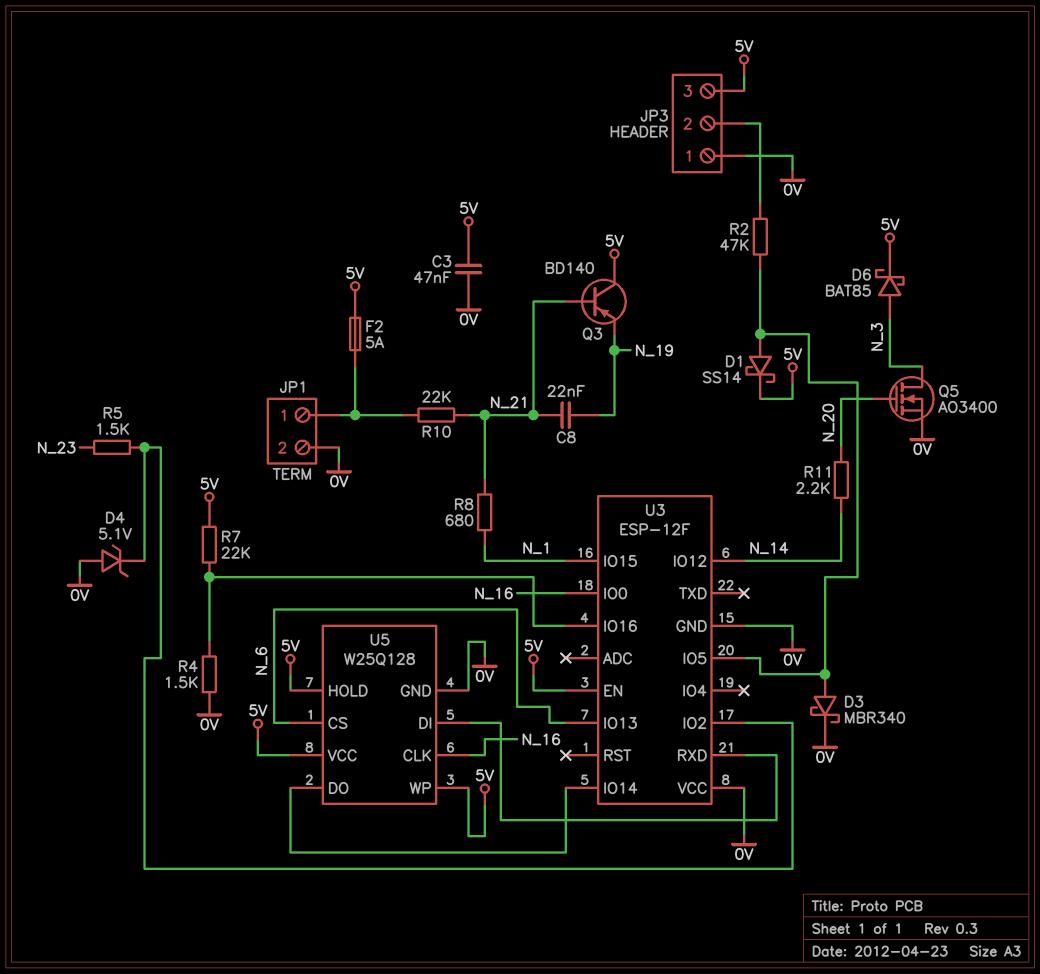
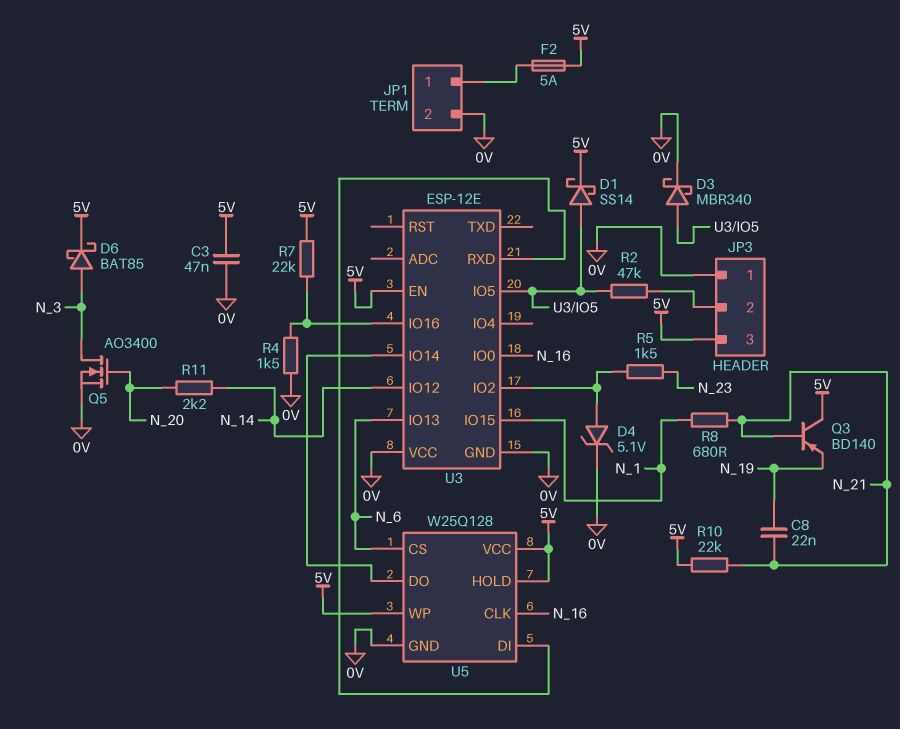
D4: zener 5.1V (A 0V, K U3/IO2) -> zener 5.1V (A U3/IO2, K 0V)
R10: 22k (JP1/1, N_21) -> 22k (5V, N_21)
U3: ESP-12F -> ESP-12E

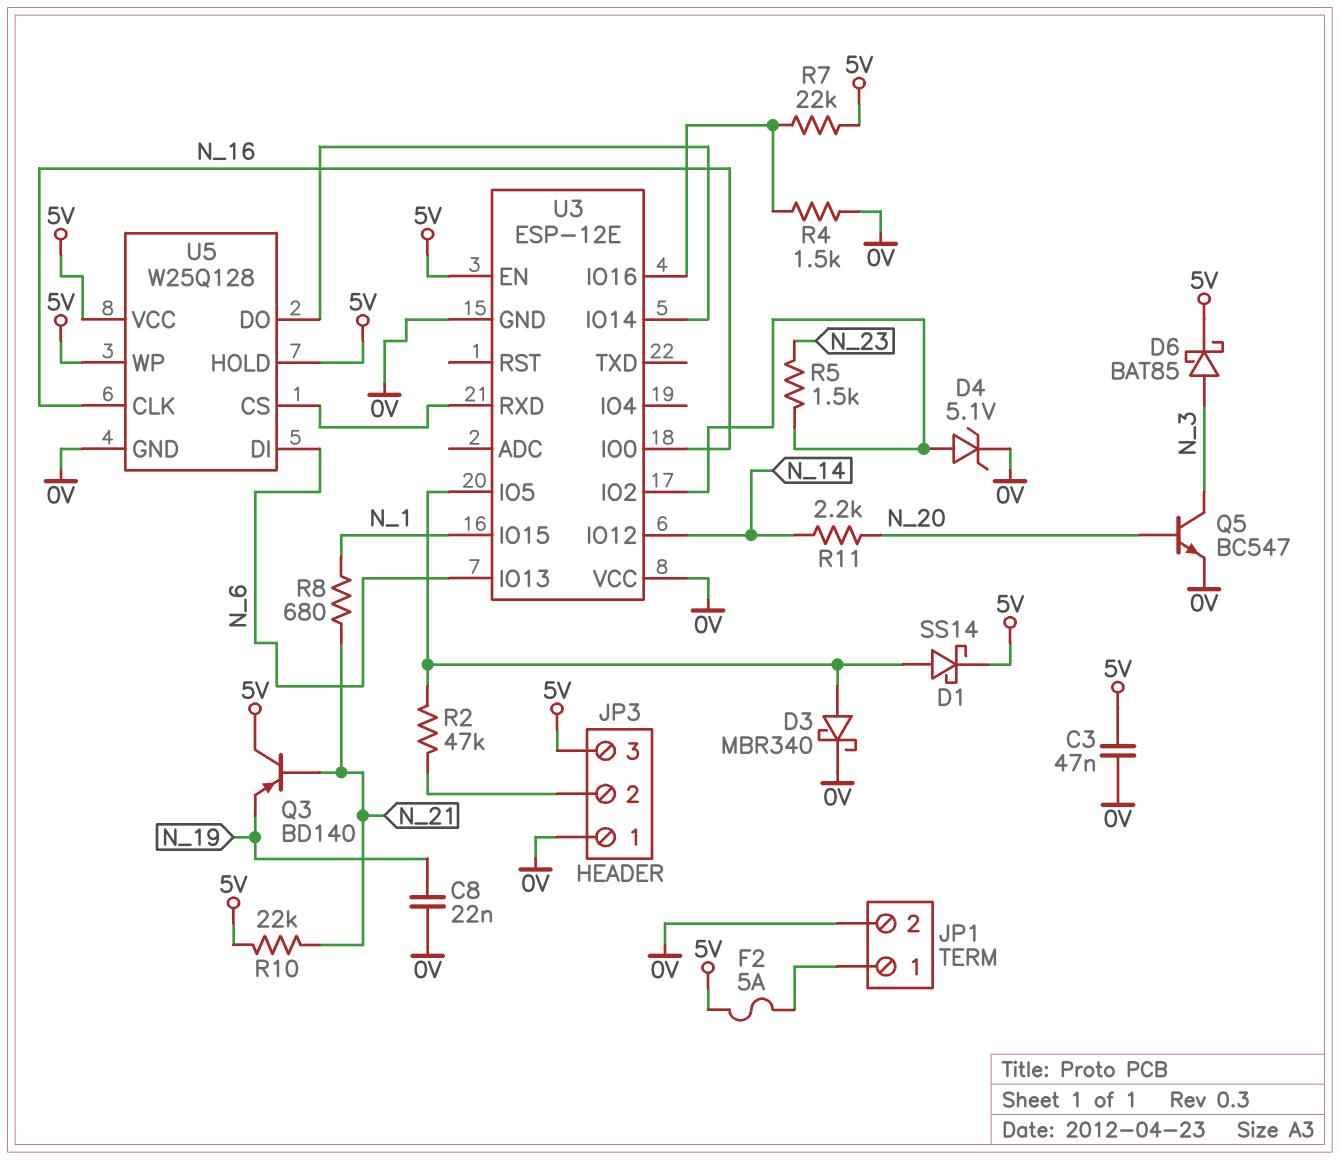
C8: 22nF (N_19, N_21) -> 22nF (0V, N_19)
Q5: NMOS AO3400 (G N_20, D N_3, S 0V) -> NPN BC547 (B N_20, C N_3, E 0V)
U5 pin CS: N_6 -> U3/RXD
U5 pin DI: U3/RXD -> N_6

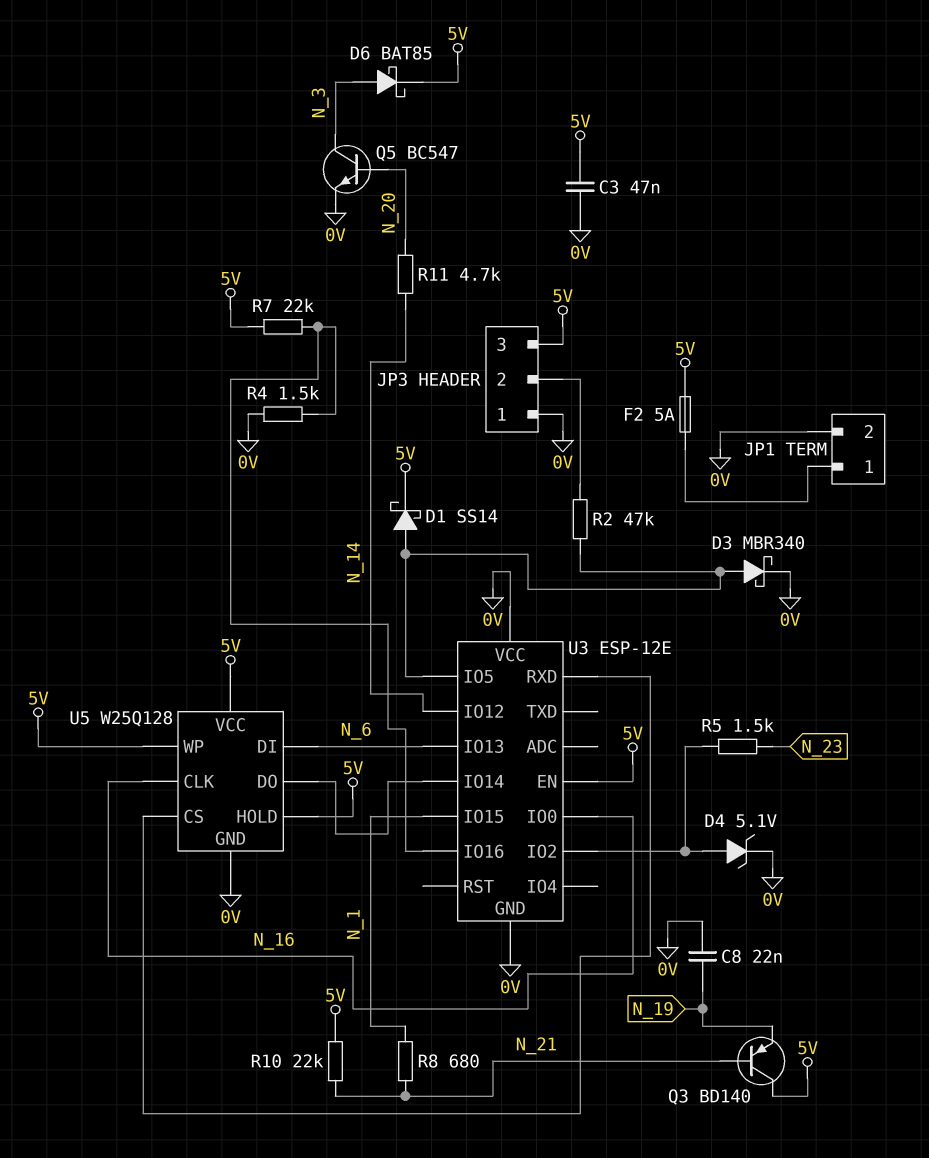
R11: 2.2k (N_14, N_20) -> 4.7k (N_14, N_20)

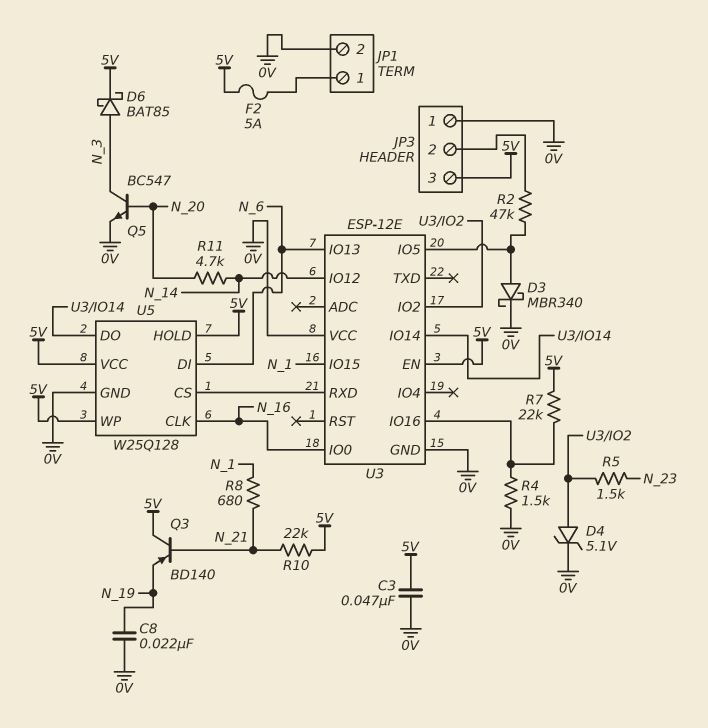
D1: schottky SS14 (A U3/IO5, K 5V) -> none

